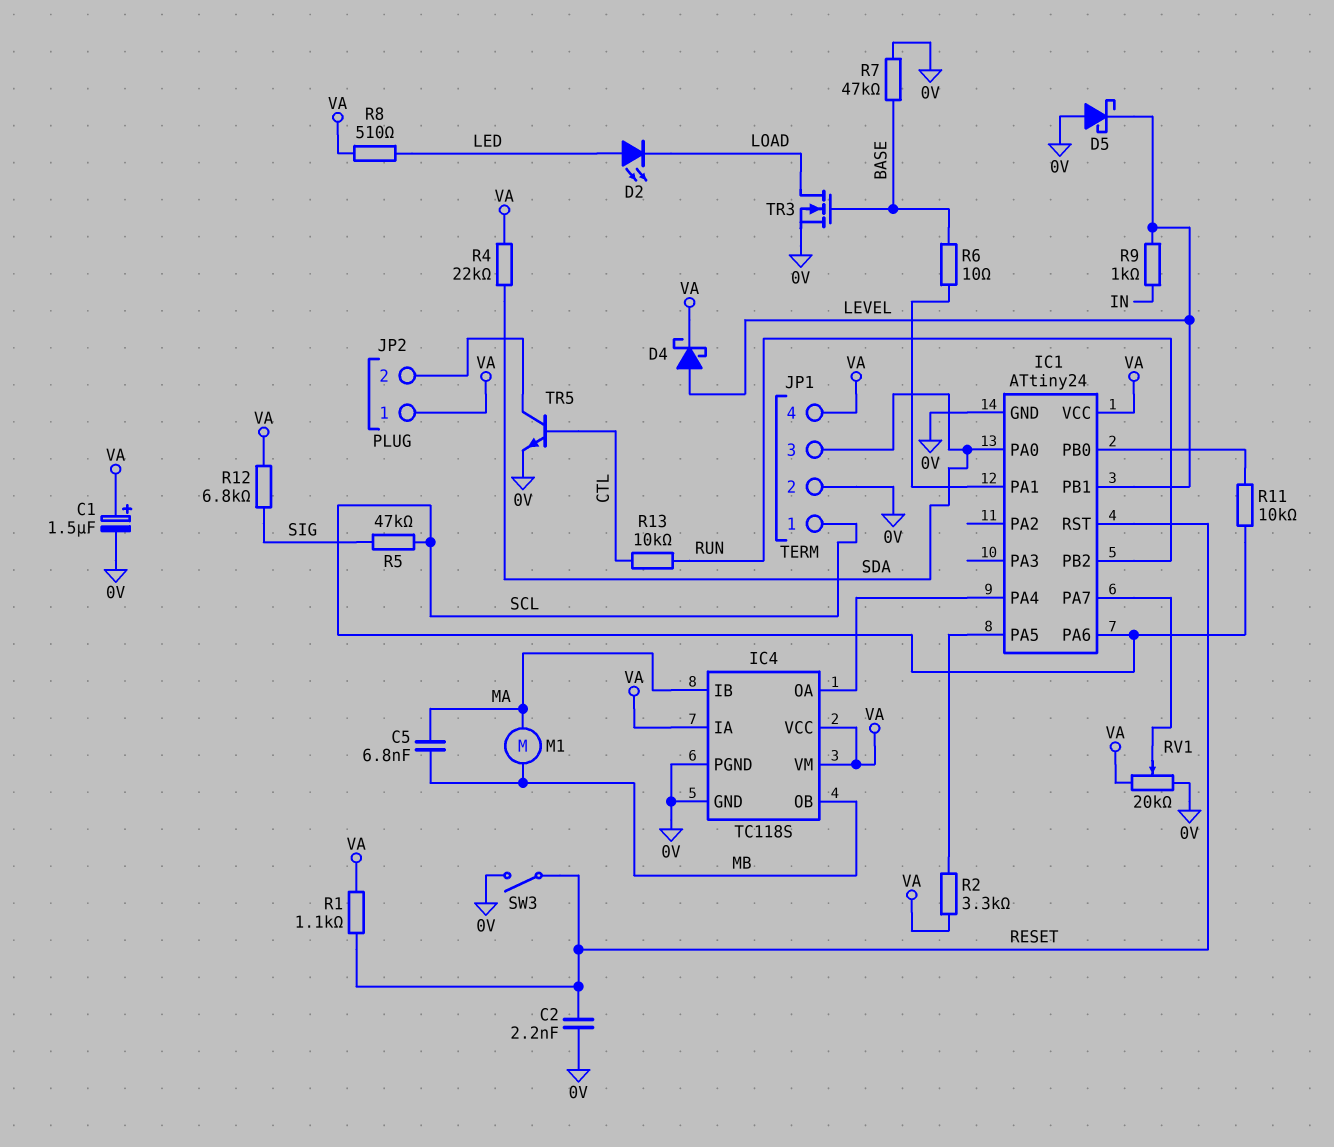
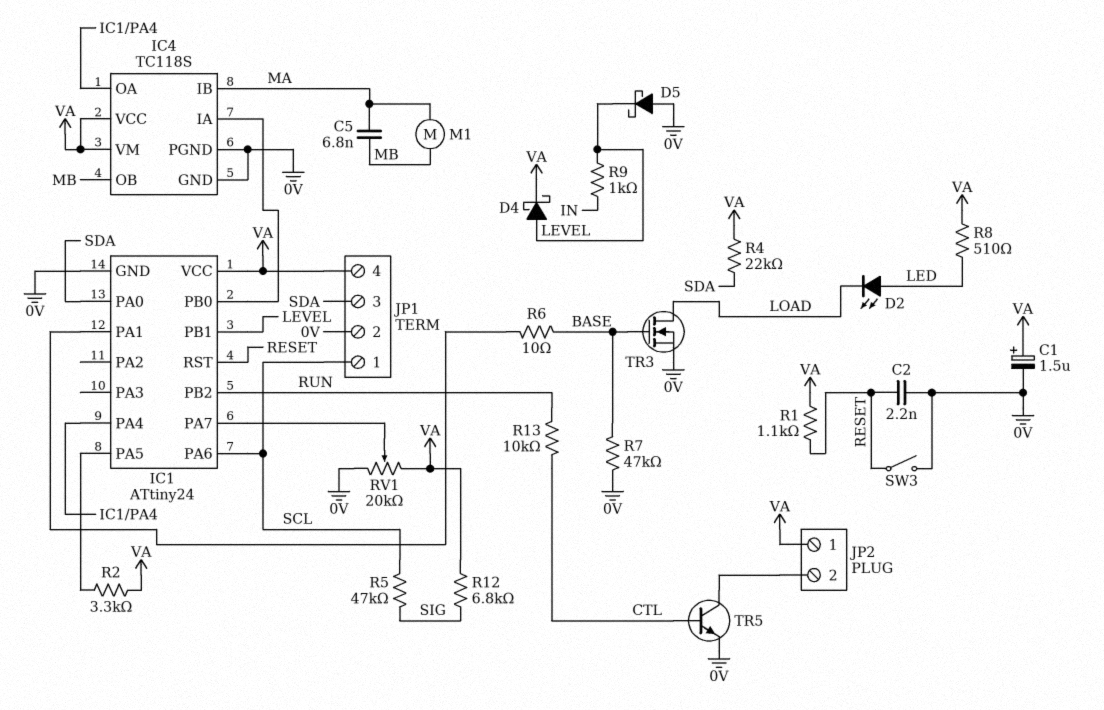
IC4 pin IA: VA -> IC1/PB0
R11: 10k (IC1/PB0, SCL) -> none

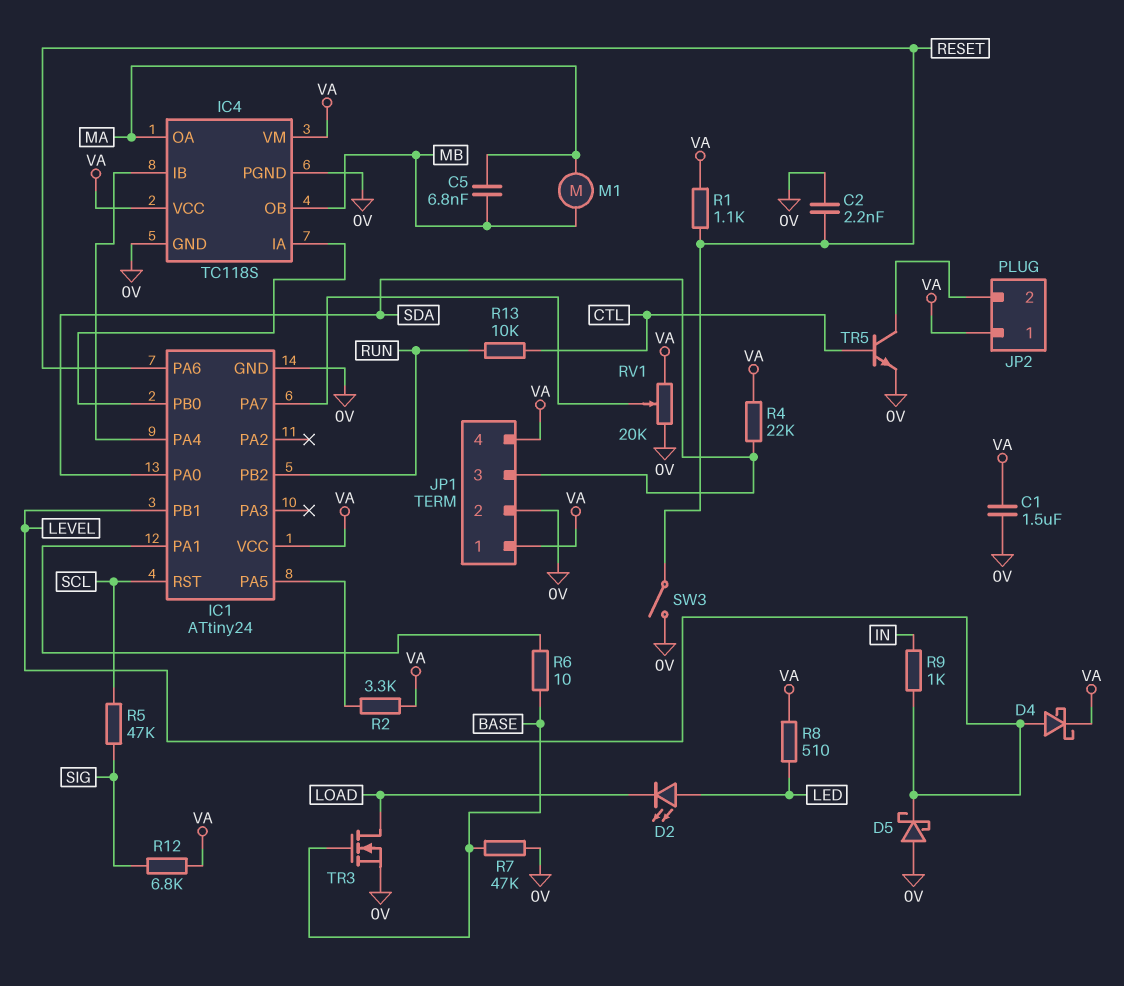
C1: 1.5uF (plus VA, minus 0V) -> 1.5uF (0V, VA)
IC1 pin PA6: SCL -> RESET
IC1 pin RST: RESET -> SCL
IC4 pin IB: MA -> IC1/PA4
IC4 pin OA: IC1/PA4 -> MA
JP1 pin 1: SCL -> VA

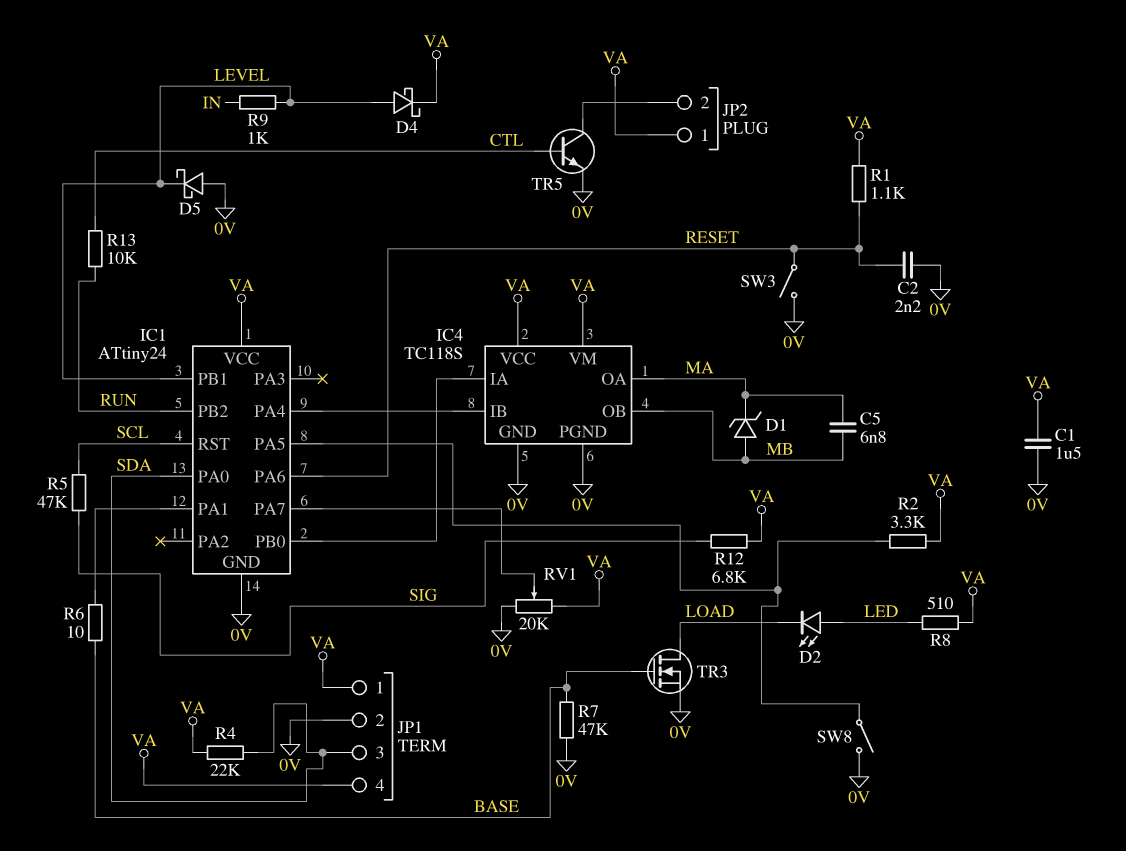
D1: none -> zener (A MB, K MA)
M1: motor (MA, MB) -> none
SW8: none -> switch (0V, IC1/PA5)

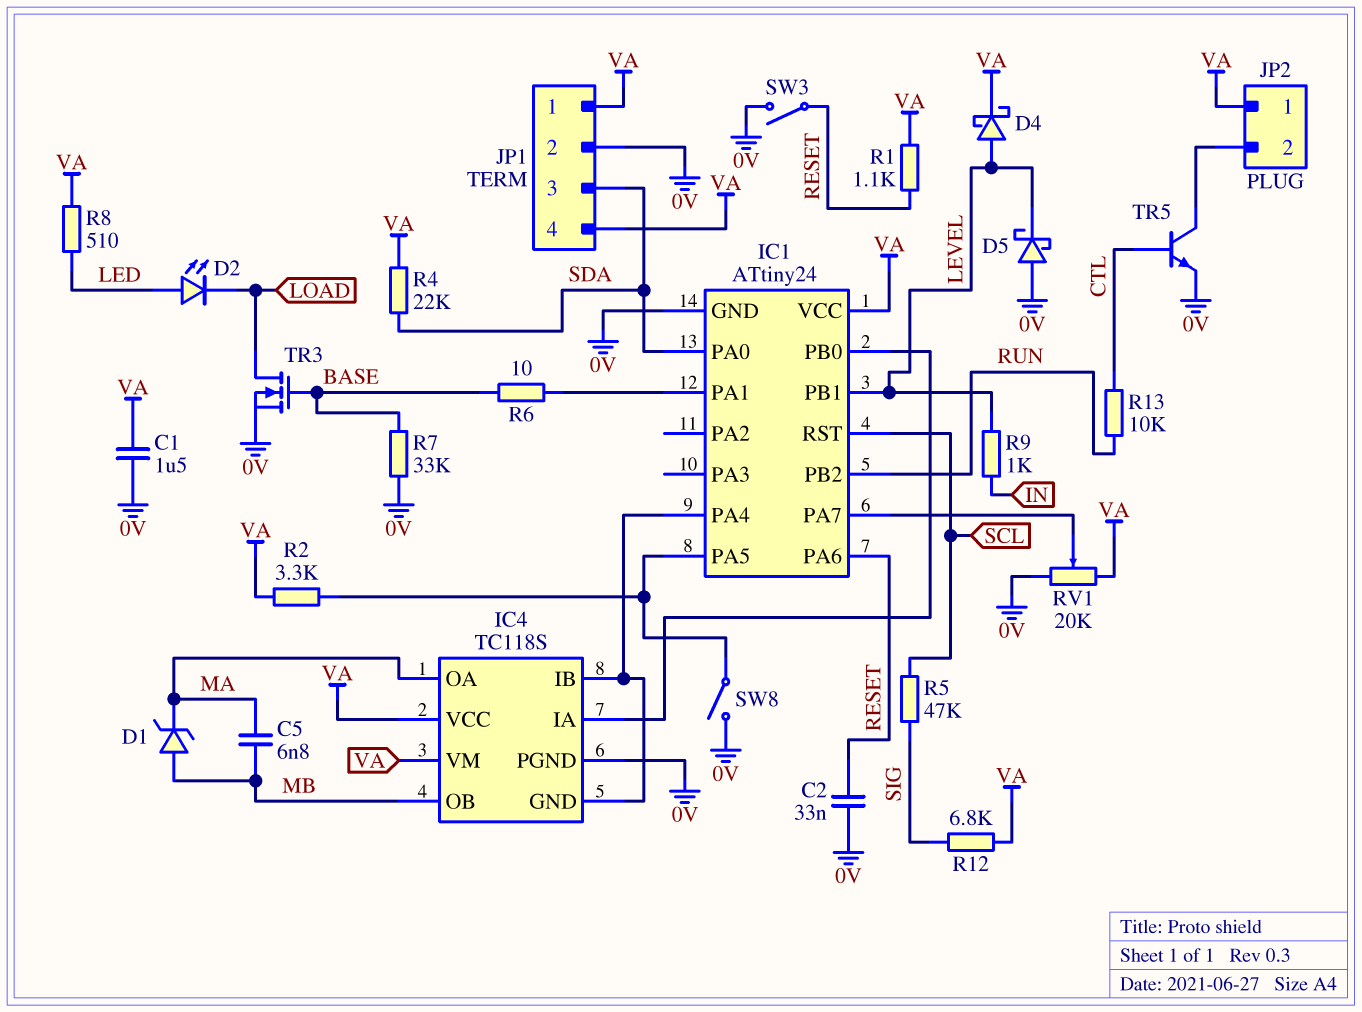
C2: 2.2nF (0V, RESET) -> 33nF (0V, RESET)
IC4 pin GND: 0V -> IC1/PA4
R7: 47k (0V, BASE) -> 33k (0V, BASE)

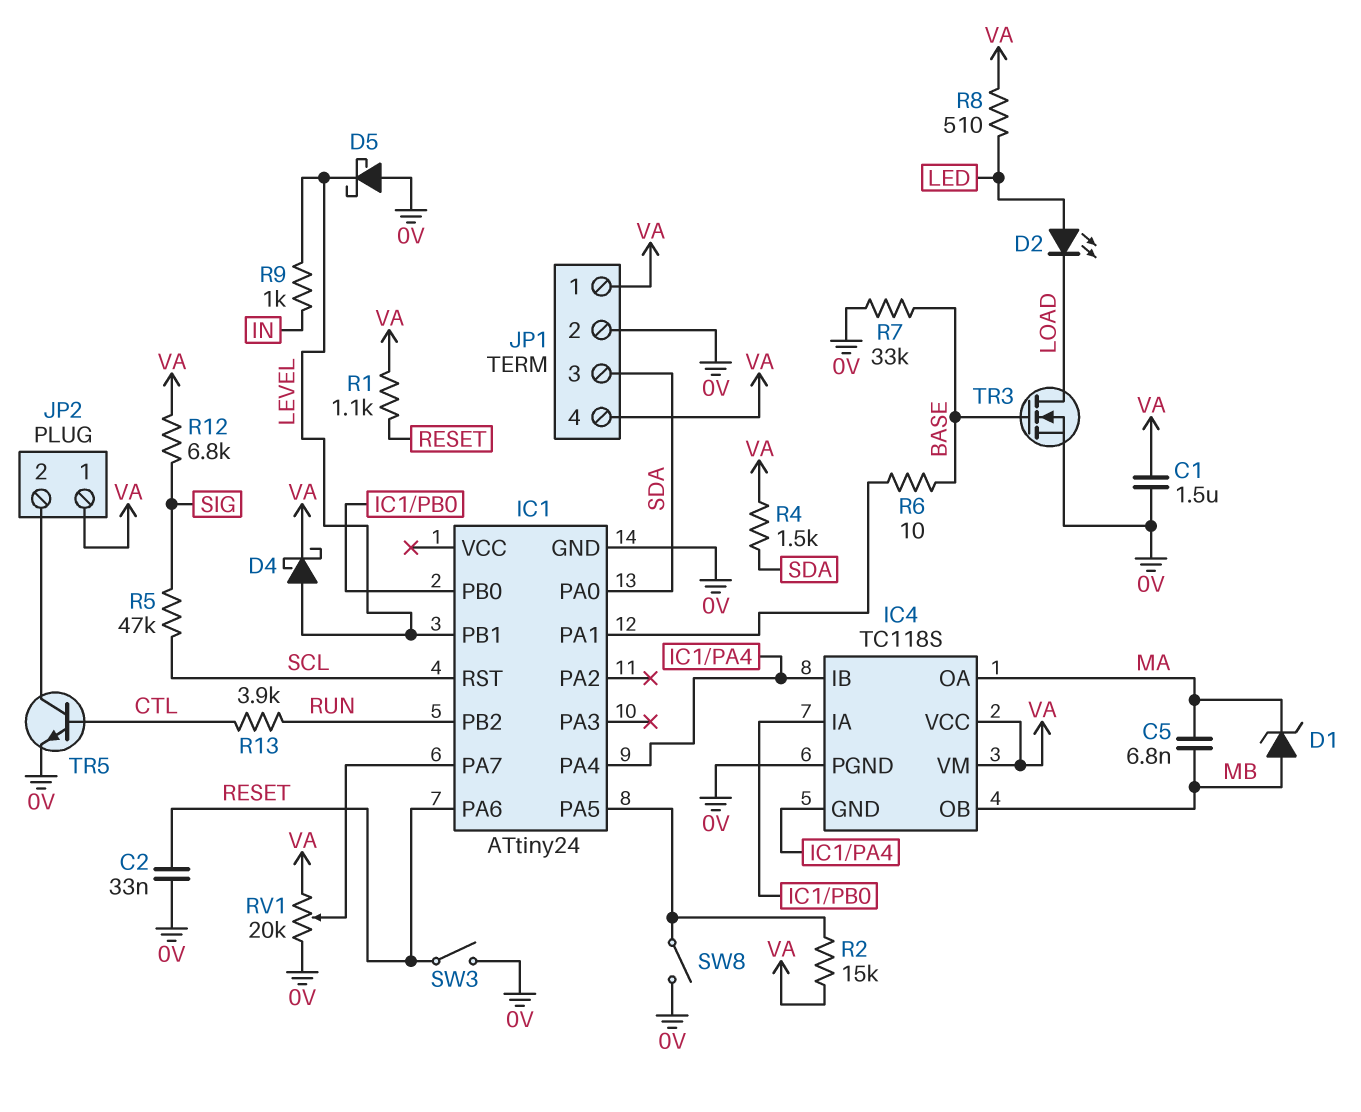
IC1 pin VCC: VA -> none
R2: 3.3k (IC1/PA5, VA) -> 15k (IC1/PA5, VA)
R4: 22k (SDA, VA) -> 1.5k (SDA, VA)
R13: 10k (CTL, RUN) -> 3.9k (CTL, RUN)

